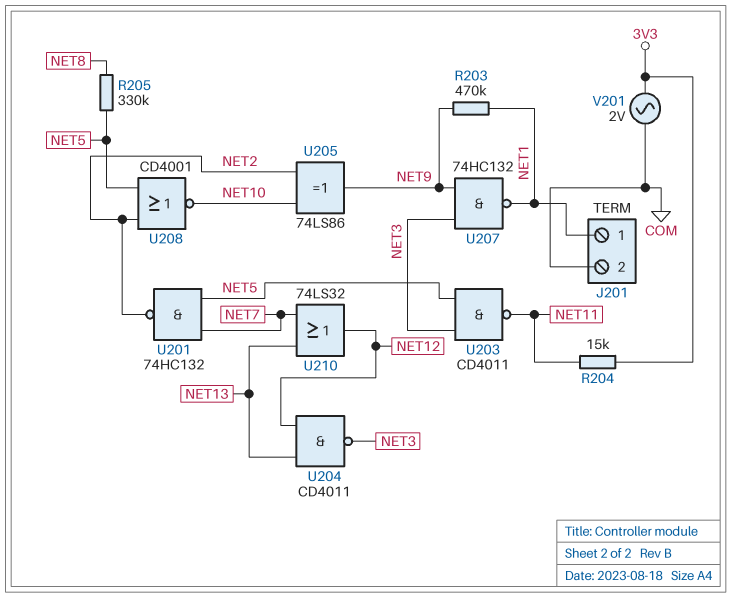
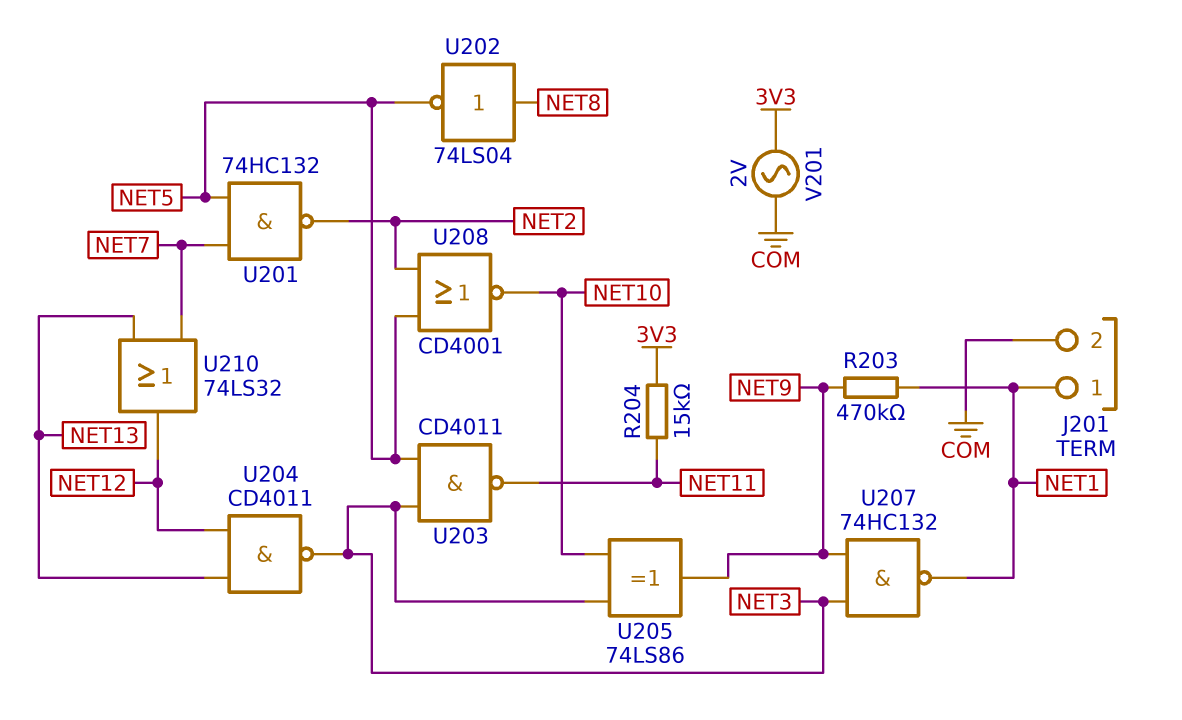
R205: 330k (NET5, NET8) -> none
U202: none -> NOT 74LS04 (in NET8, out NET5)
U205: XOR 74LS86 (in NET2, in NET10, out NET9) -> XOR 74LS86 (in NET3, in NET10, out NET9)

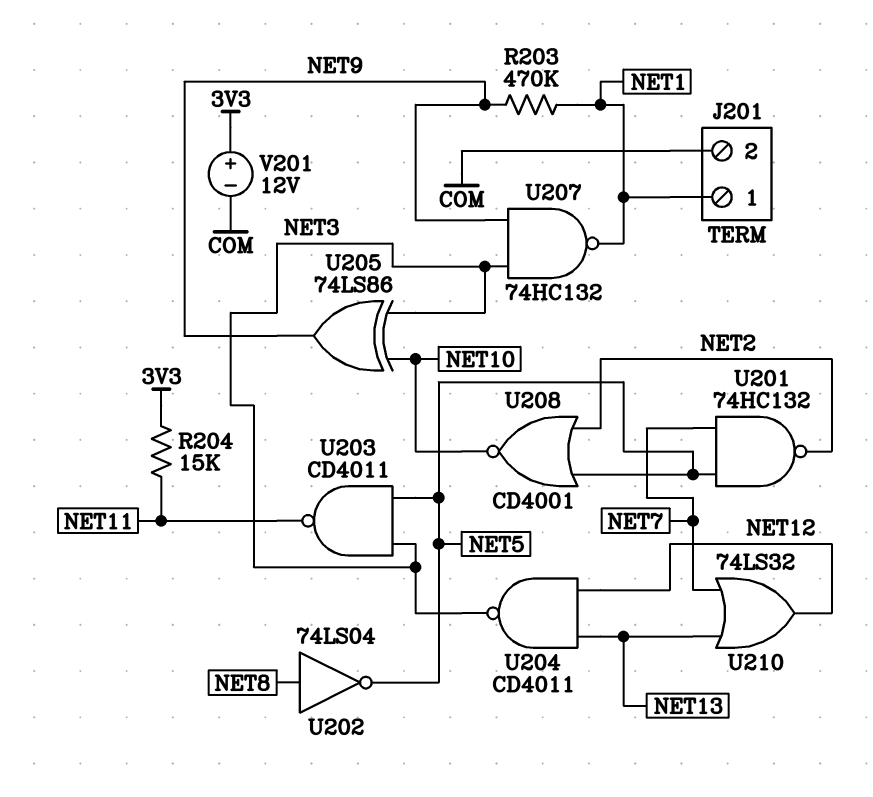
V201: AC 2V (3V3, COM) -> 12V (plus 3V3, minus COM)

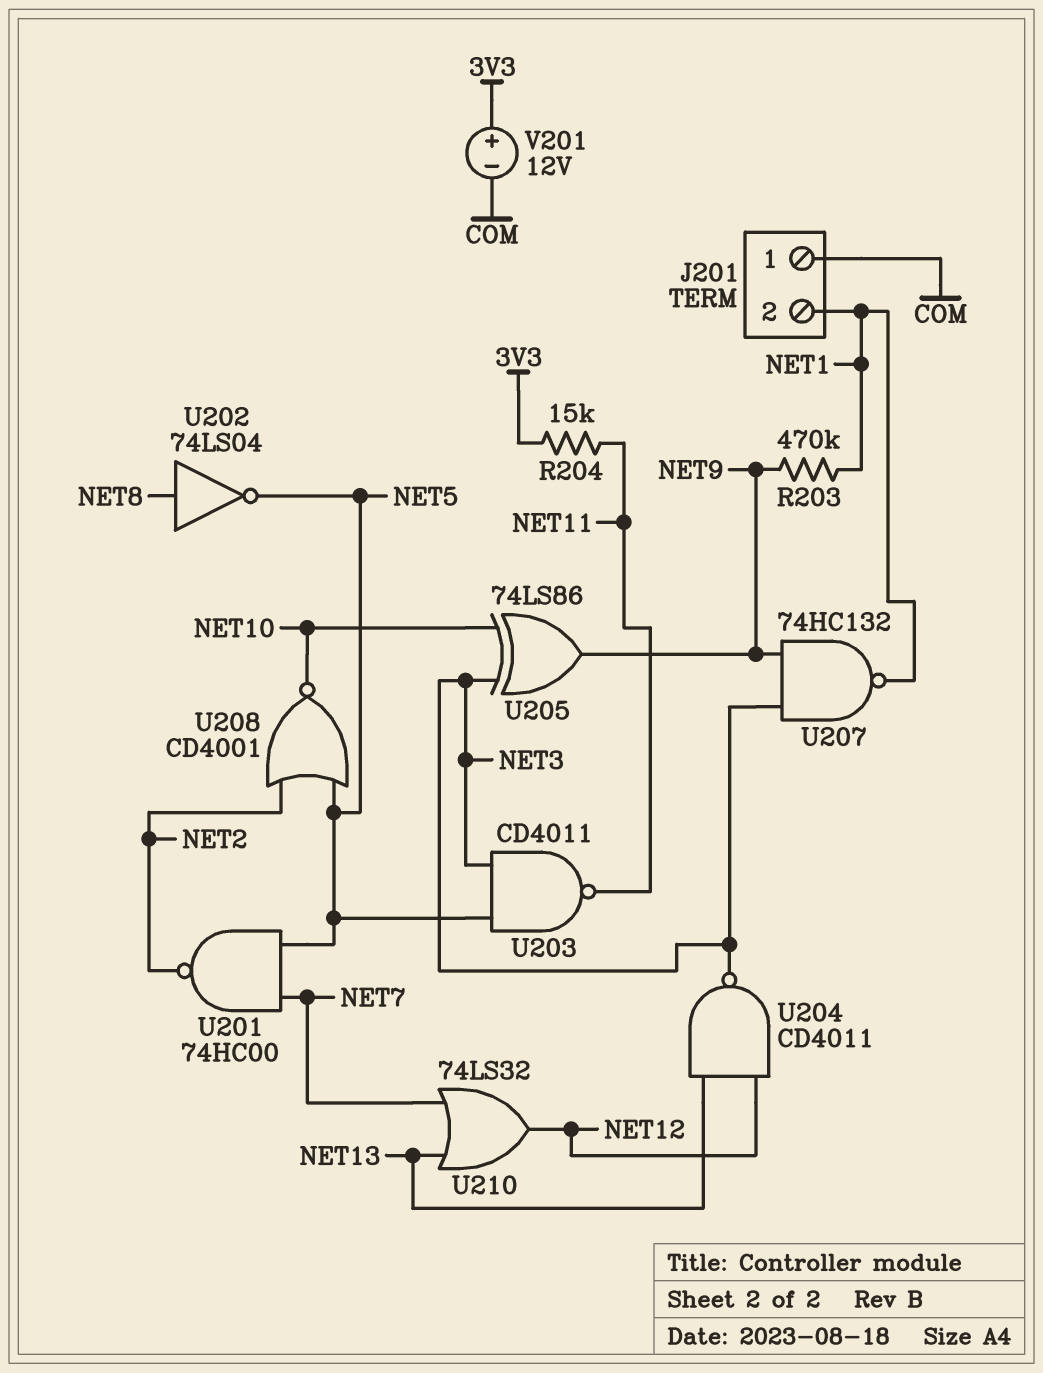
J201 pin 1: NET1 -> COM
J201 pin 2: COM -> NET1
U201: NAND 74HC132 (in NET5, in NET7, out NET2) -> NAND 74HC00 (in NET5, in NET7, out NET2)

